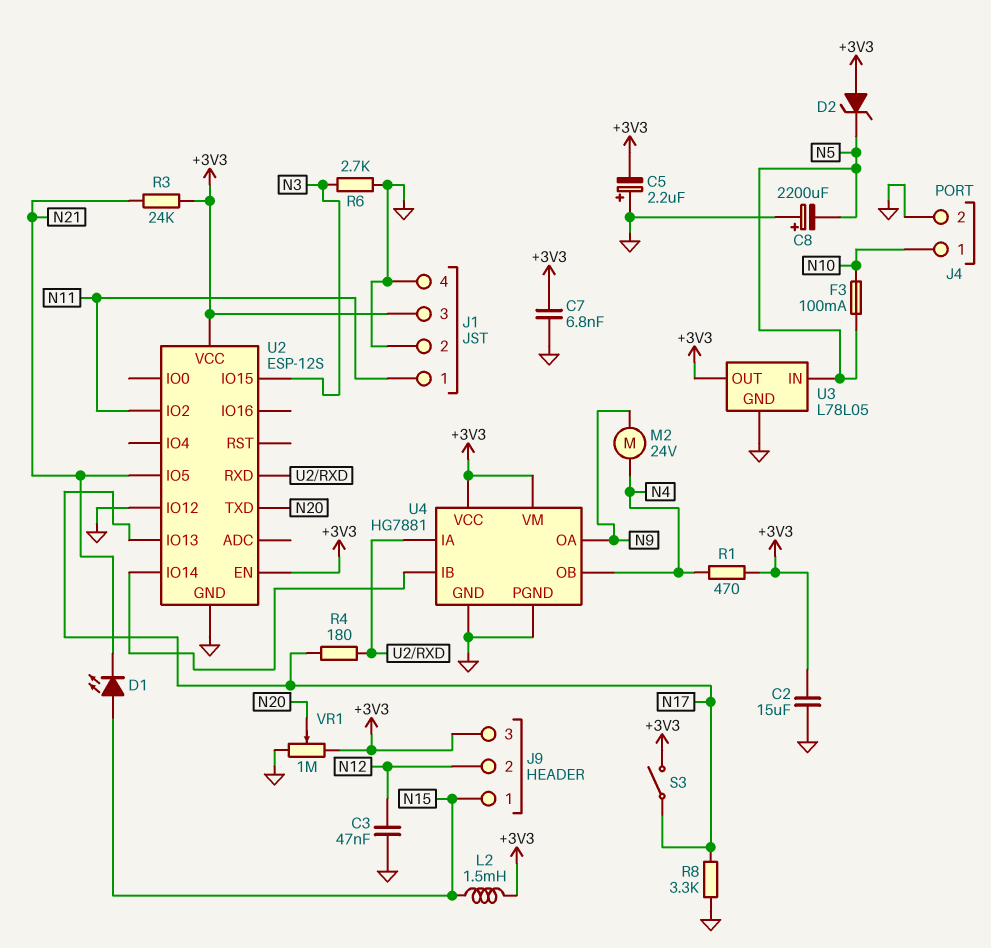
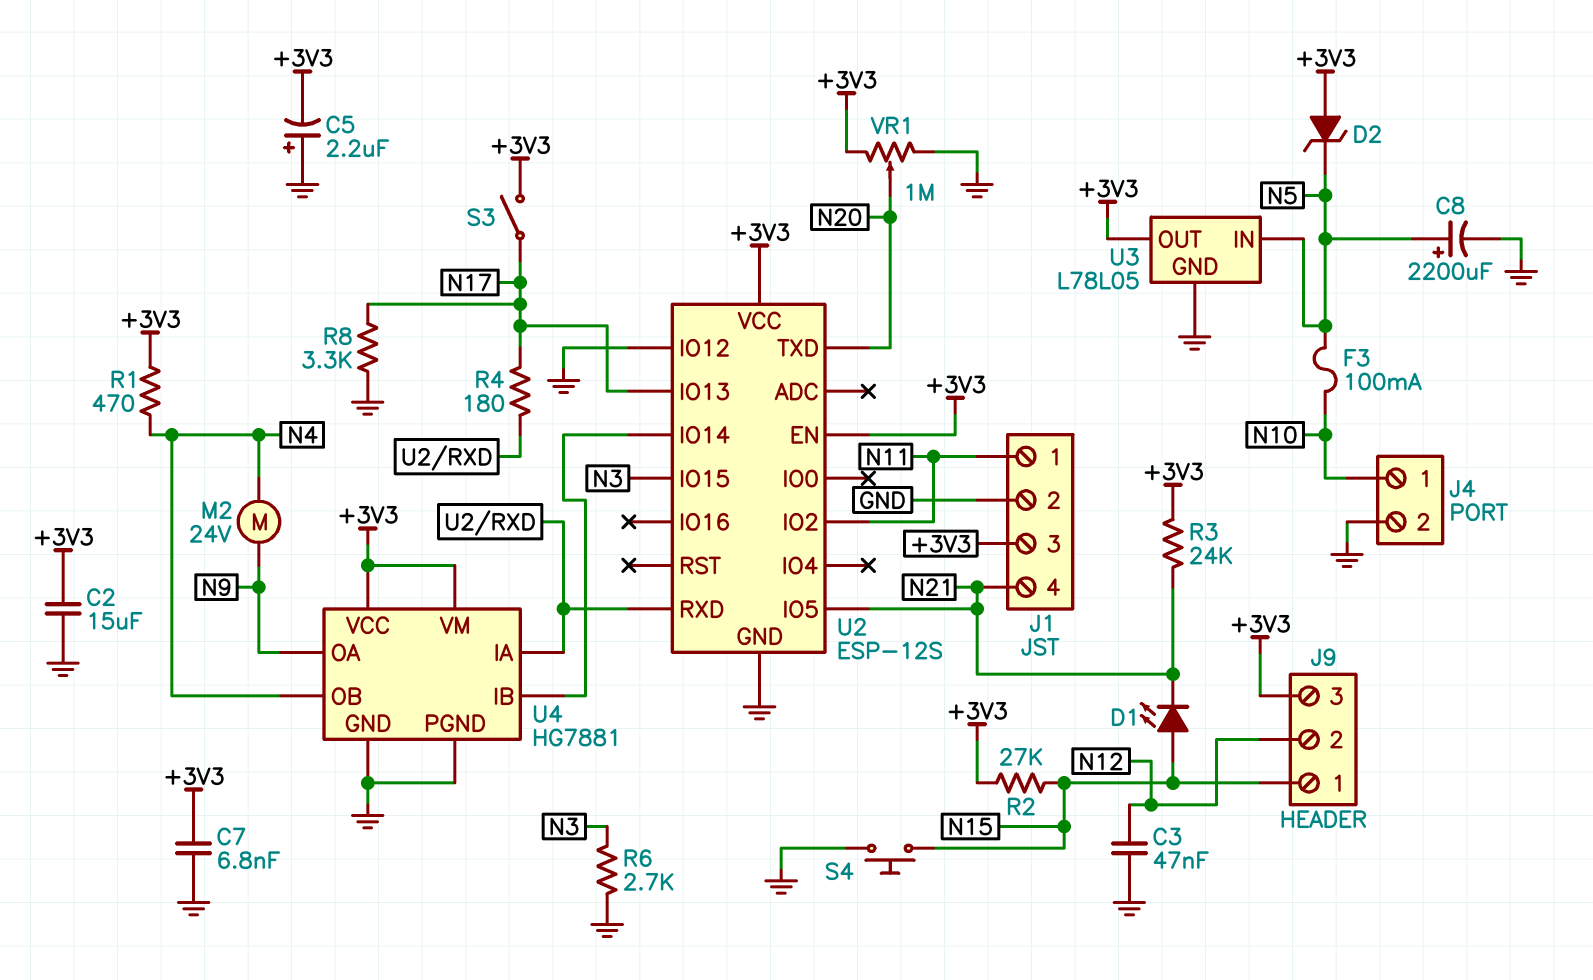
C8: 2200uF (plus GND, minus N5) -> 2200uF (plus N5, minus GND)
J1 pin 4: GND -> N21
L2: 1.5mH (+3V3, N15) -> none
R2: none -> 27k (+3V3, N15)
S4: none -> button (GND, N15)

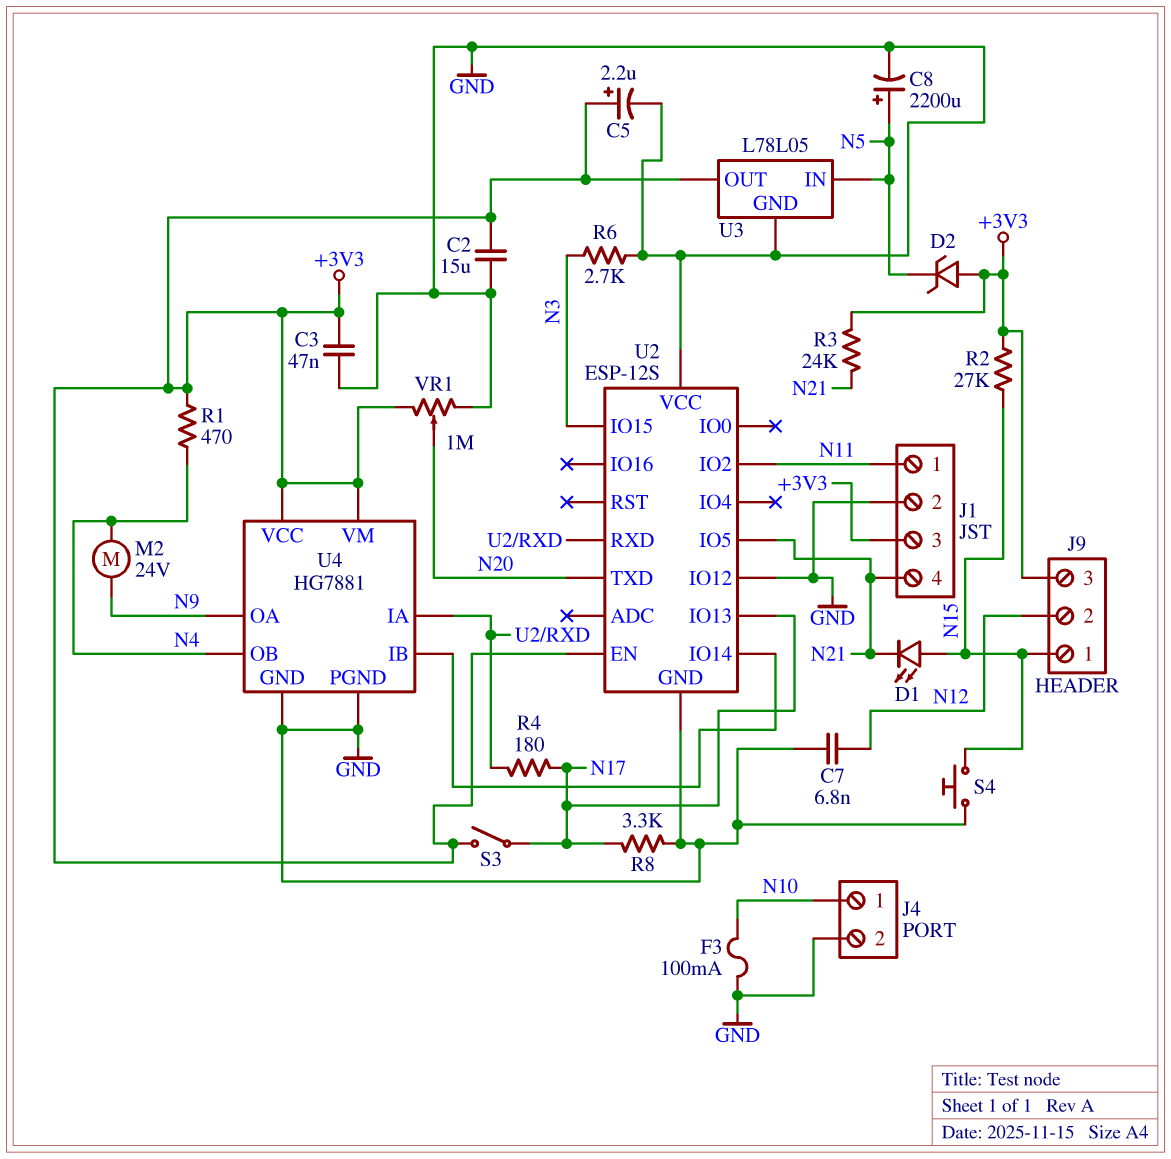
C3: 47nF (GND, N12) -> 47nF (+3V3, GND)
C5: 2.2uF (plus GND, minus +3V3) -> 2.2uF (plus +3V3, minus GND)
C7: 6.8nF (+3V3, GND) -> 6.8nF (GND, N12)
F3: 100mA (N5, N10) -> 100mA (GND, N10)
U2 pin VCC: +3V3 -> GND

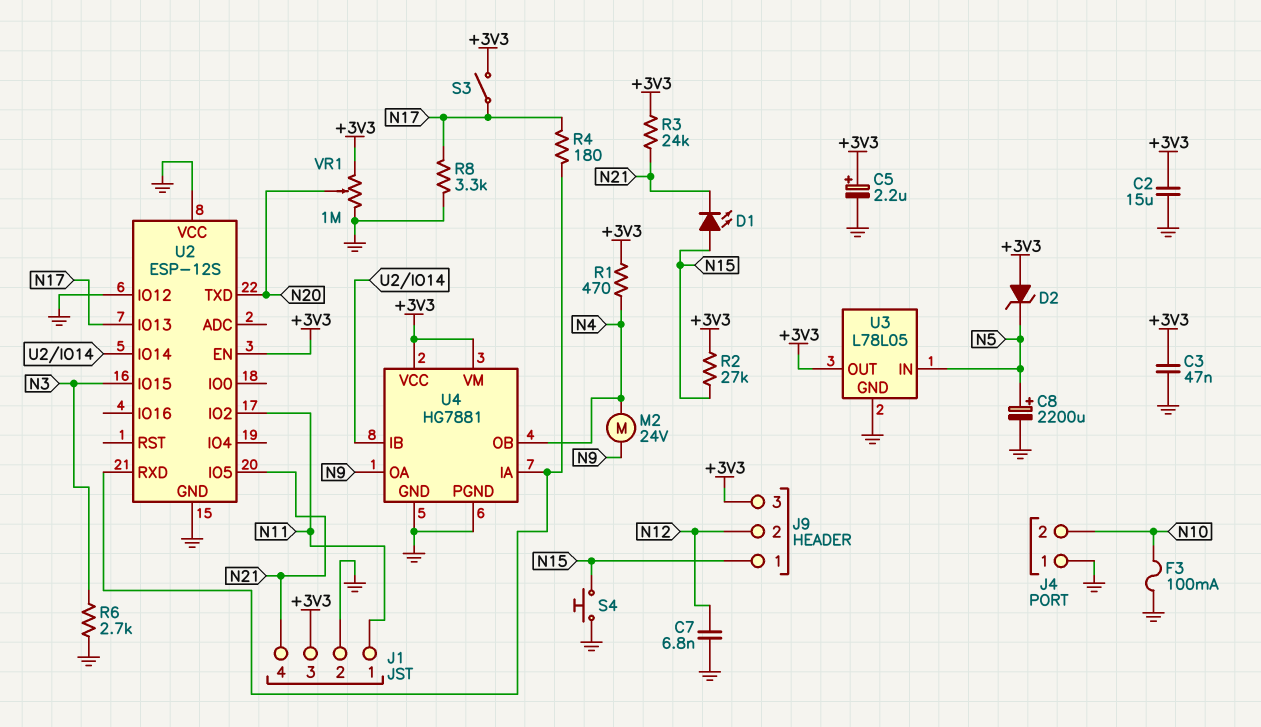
J4 pin 1: N10 -> GND
J4 pin 2: GND -> N10

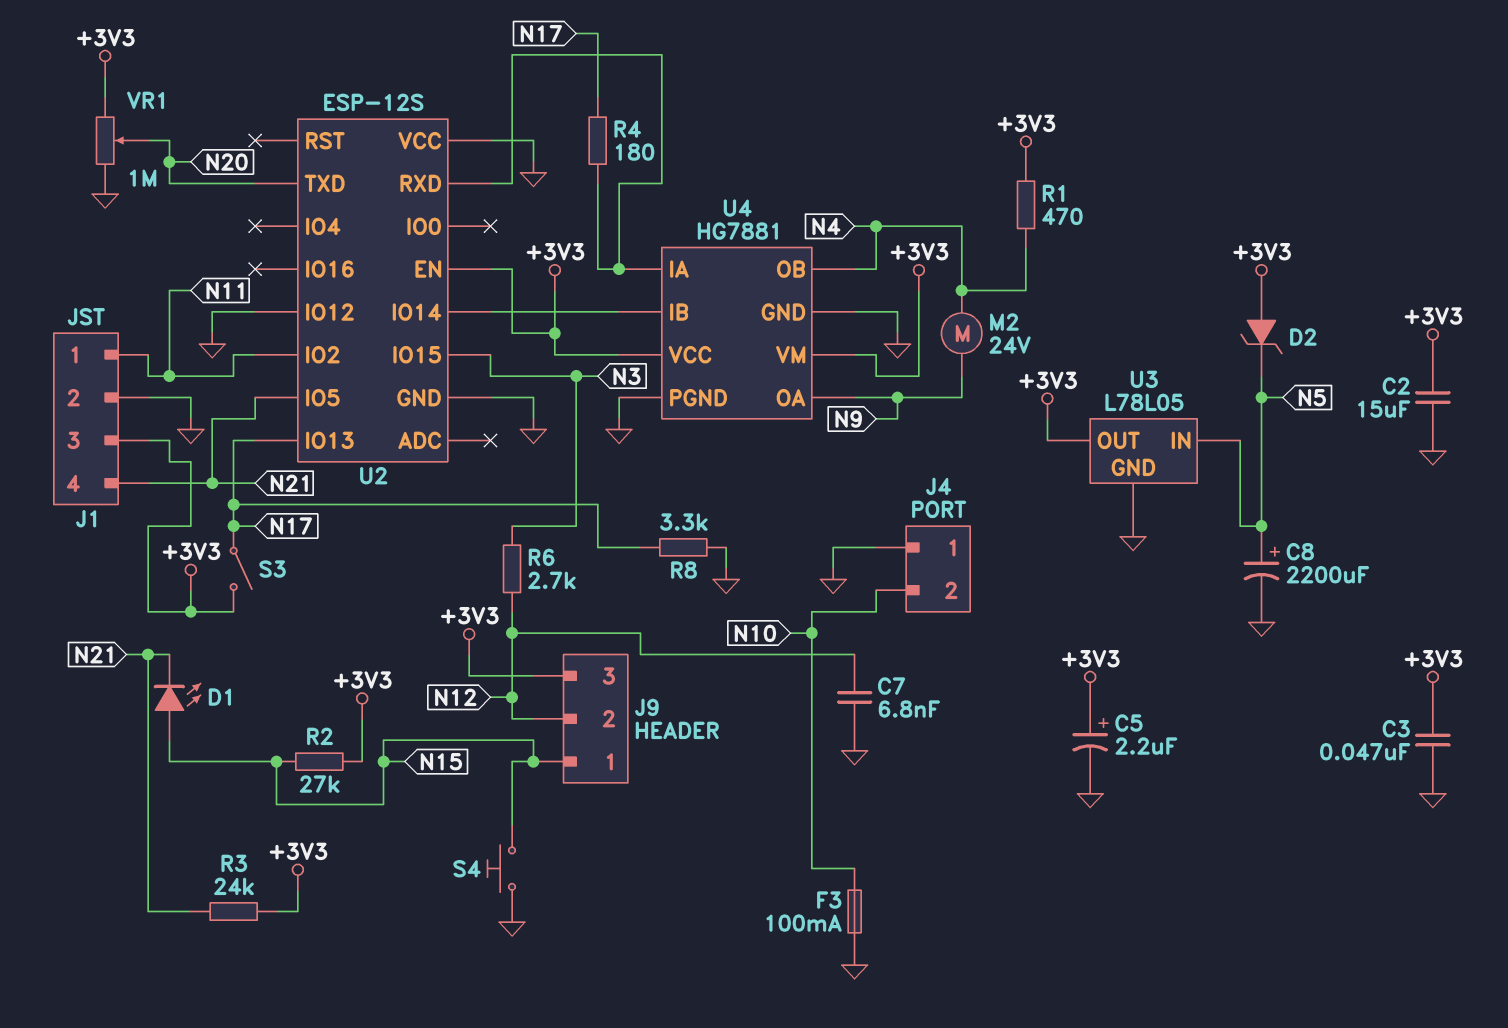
R6: 2.7k (GND, N3) -> 2.7k (N3, N12)

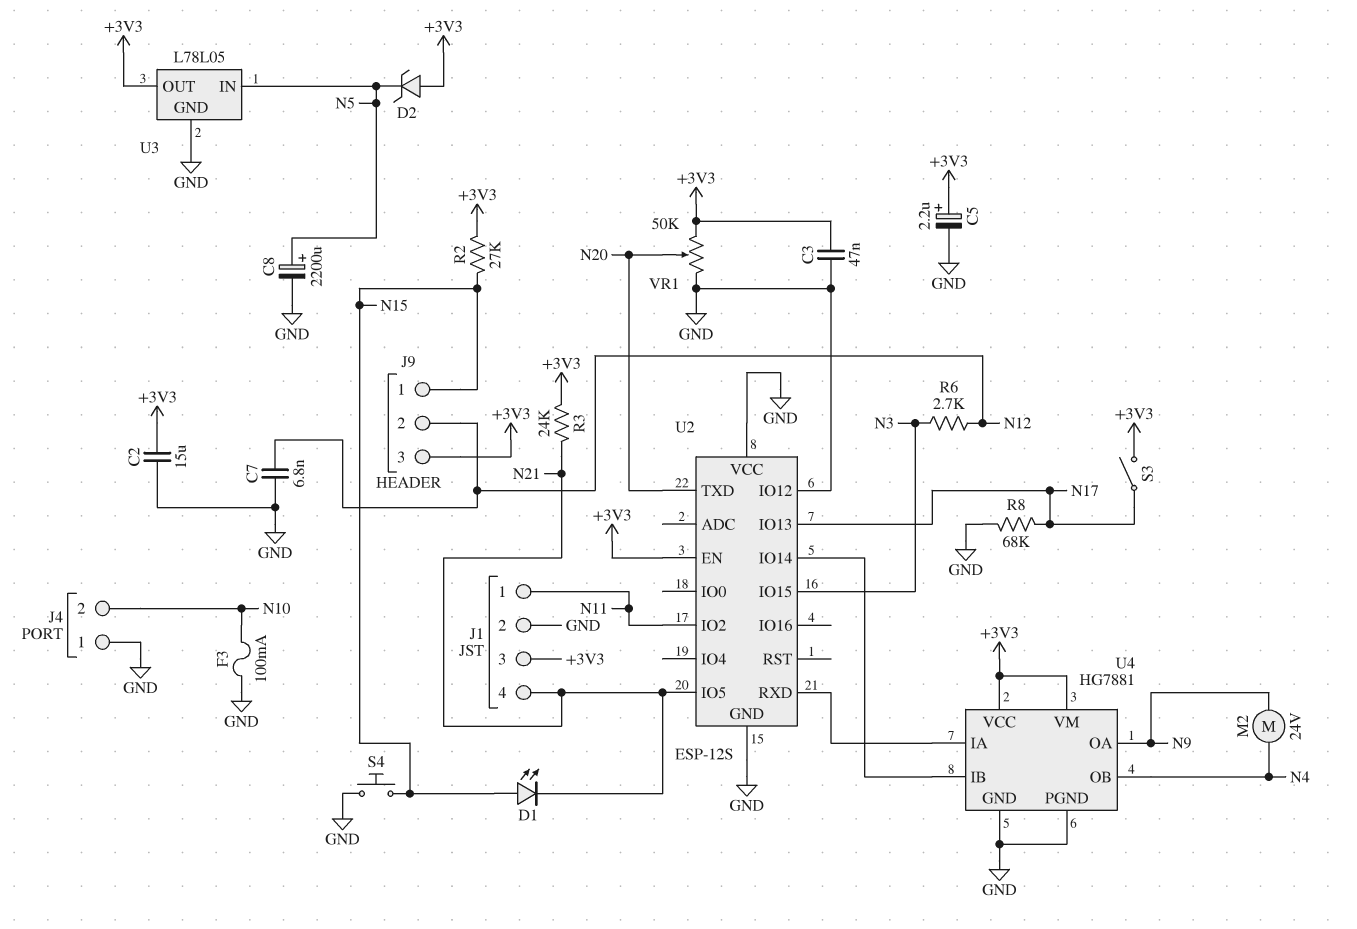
R1: 470 (+3V3, N4) -> none
R4: 180 (N17, U2/RXD) -> none
R8: 3.3k (GND, N17) -> 68k (GND, N17)
VR1: 1M (+3V3, GND, wiper N20) -> 50k (+3V3, GND, wiper N20)

